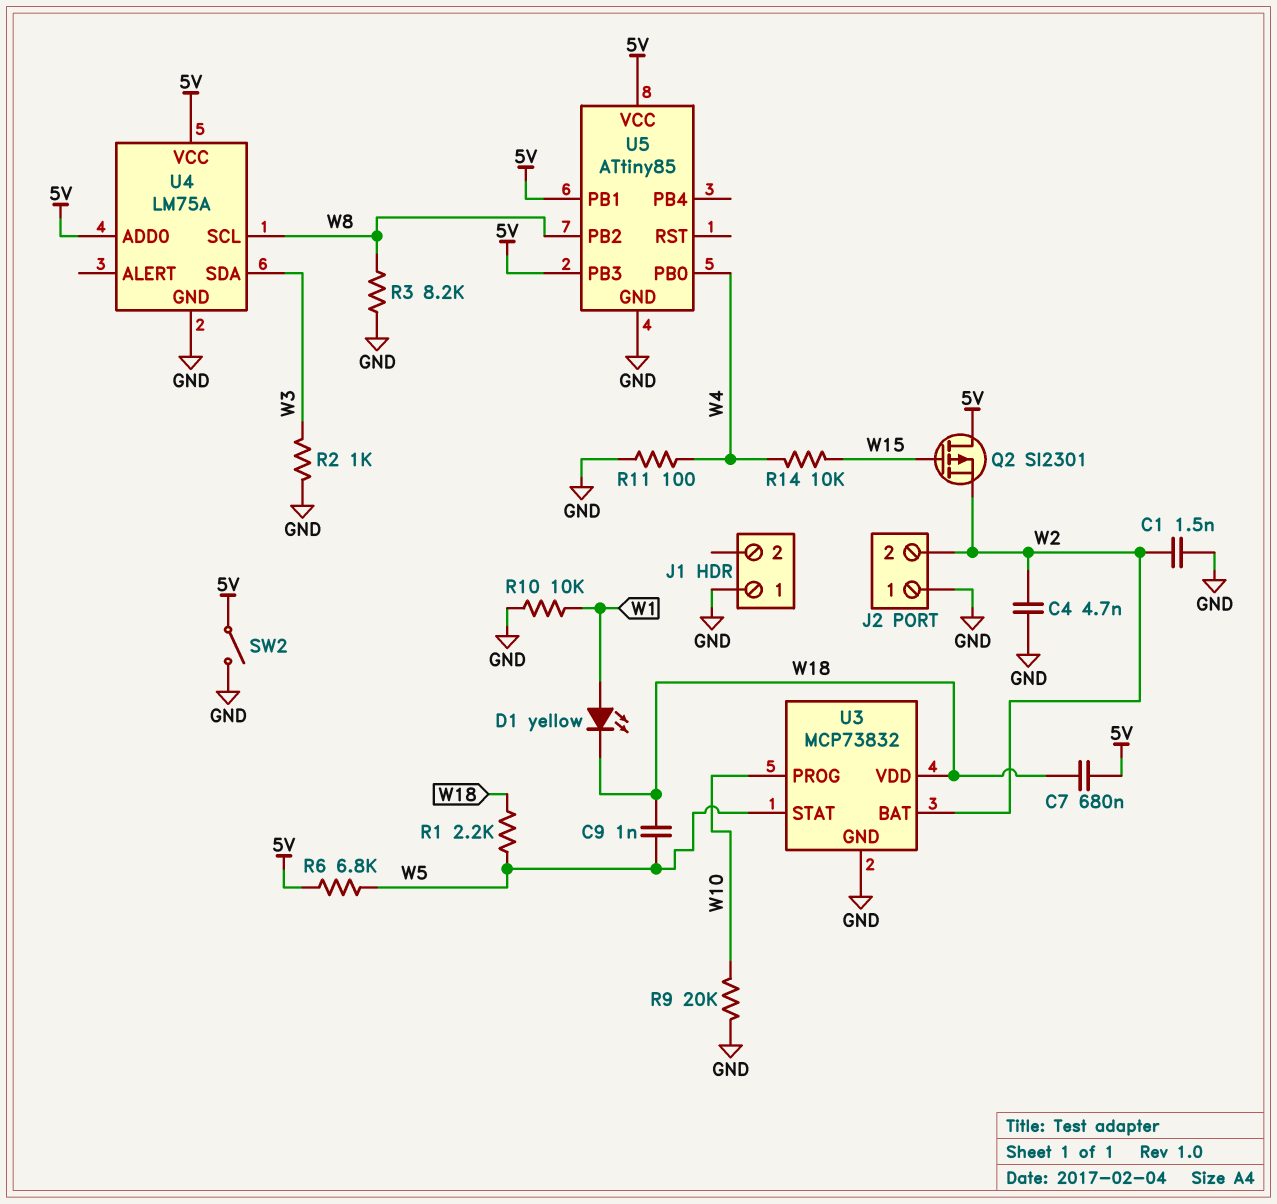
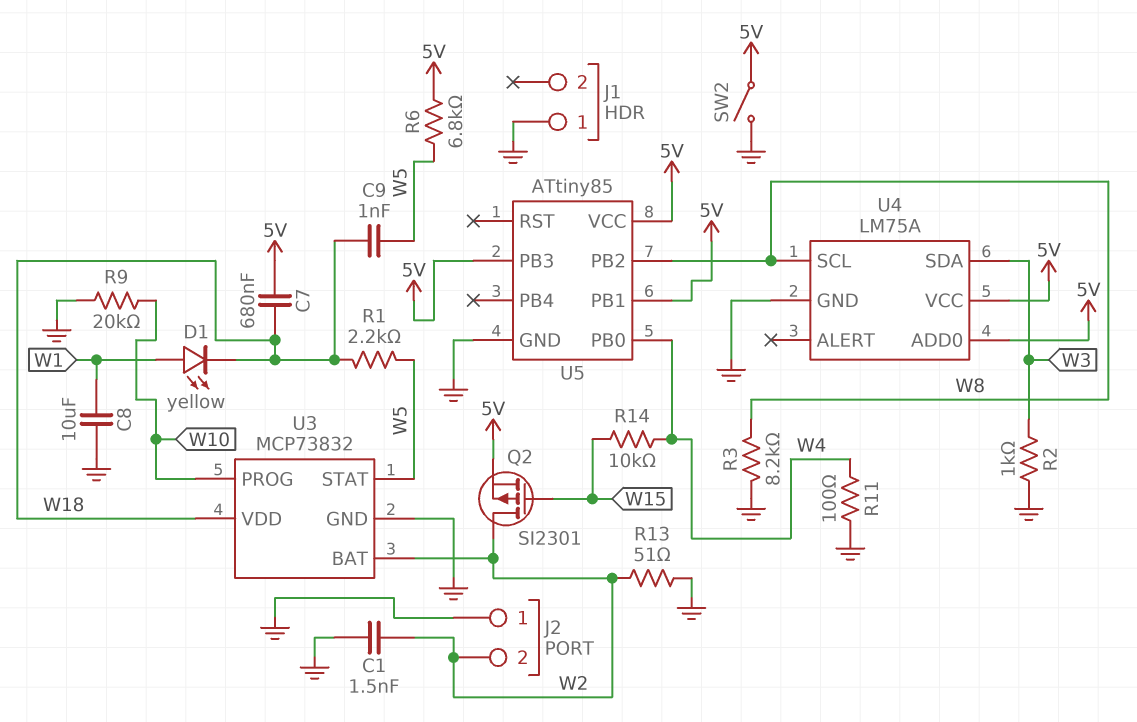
C4: 4.7nF (GND, W2) -> none
C8: none -> 10uF (GND, W1)
Q2: PMOS SI2301 (G W15, D 5V, S W2) -> PMOS SI2301 (G W15, D W2, S 5V)
R10: 10k (GND, W1) -> none
R13: none -> 51 (GND, W2)

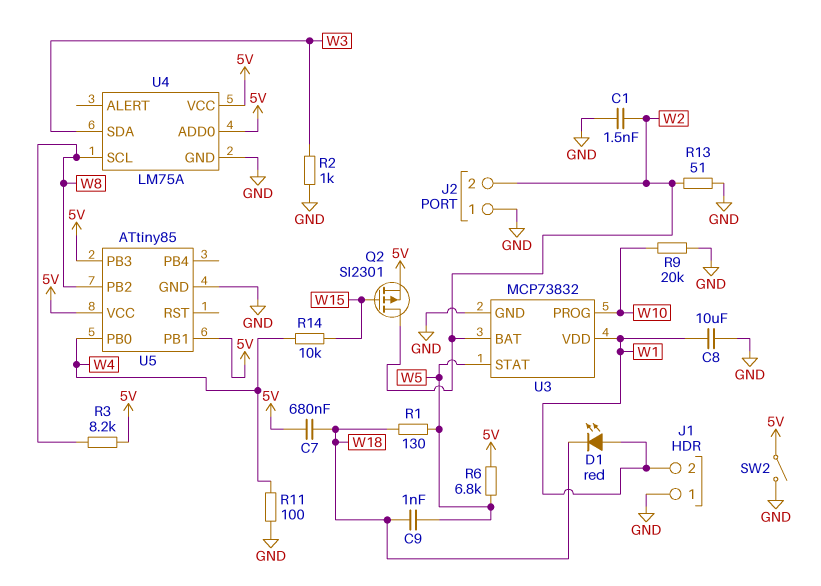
D1: LED yellow (A W1, K W18) -> LED red (A W1, K W18)
J1 pin 2: none -> W1
R1: 2.2k (W5, W18) -> 130 (W5, W18)
R3: 8.2k (GND, W8) -> 8.2k (5V, W8)
U3 pin VDD: W18 -> W1

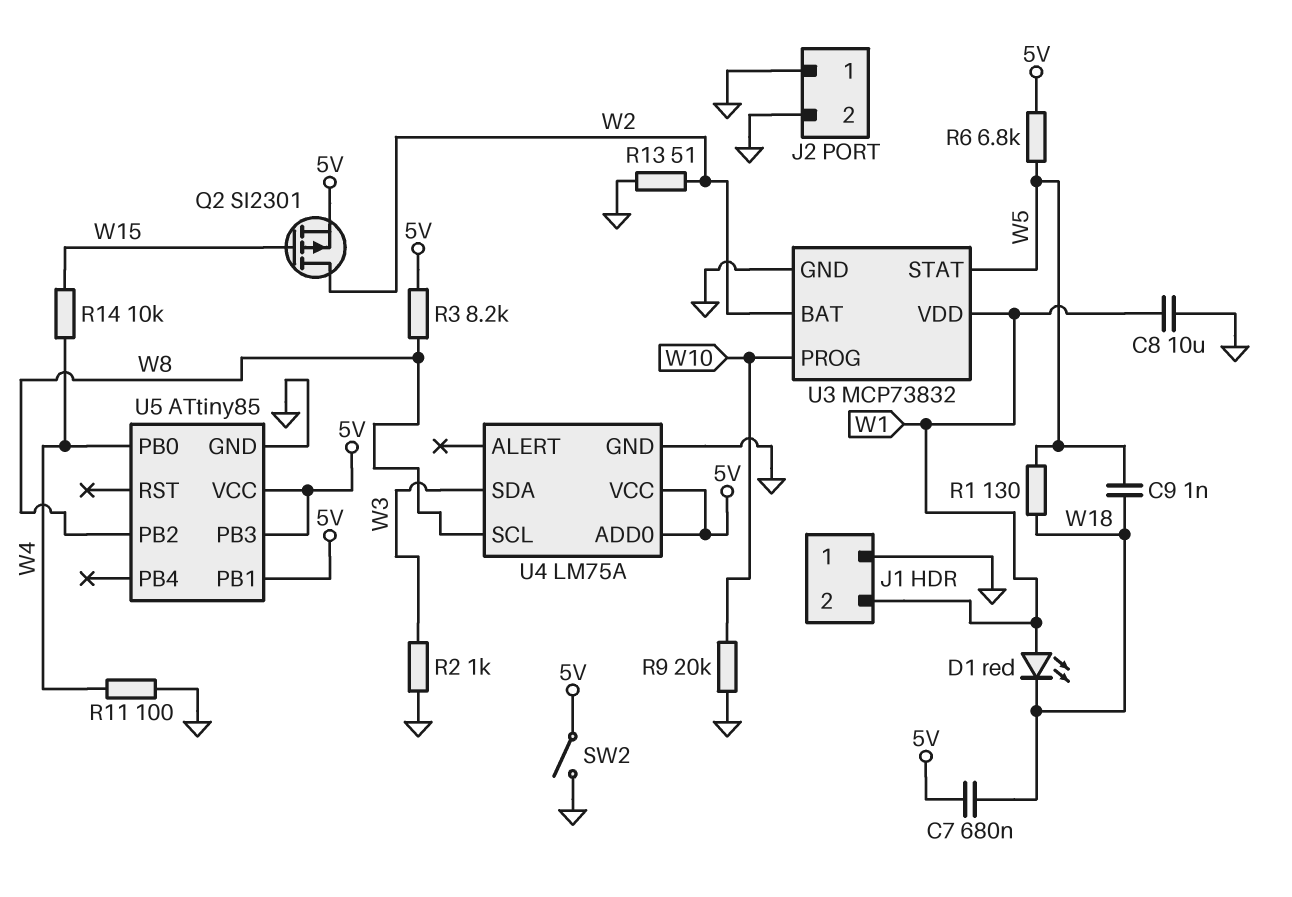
C1: 1.5nF (GND, W2) -> none
J2 pin 2: W2 -> GND

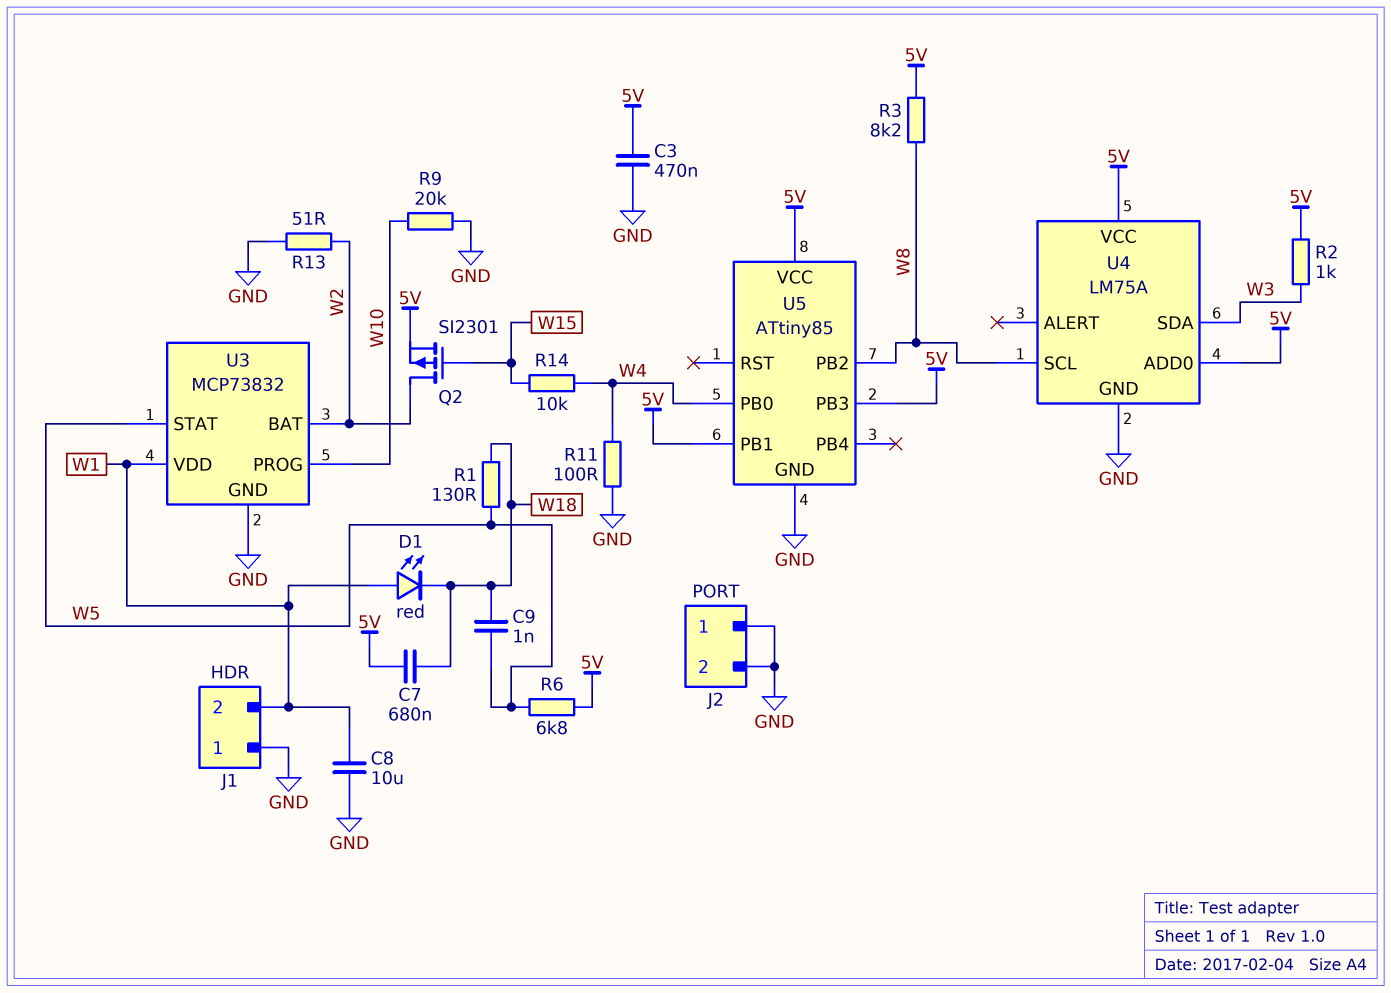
C3: none -> 470nF (5V, GND)
R2: 1k (GND, W3) -> 1k (5V, W3)
SW2: switch (5V, GND) -> none

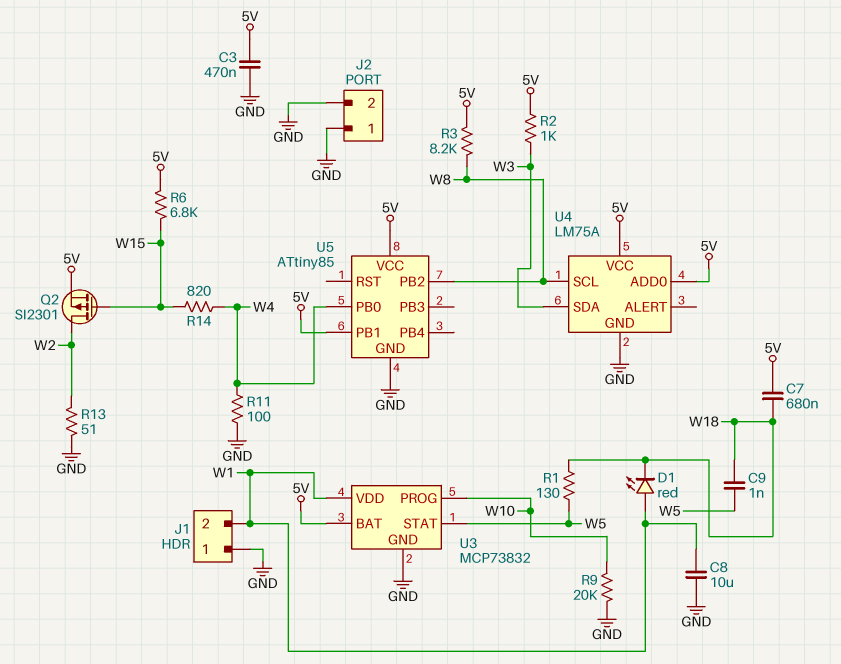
R6: 6.8k (5V, W5) -> 6.8k (5V, W15)
R14: 10k (W4, W15) -> 820 (W4, W15)
U3 pin BAT: W2 -> 5V
U5 pin PB3: 5V -> none

